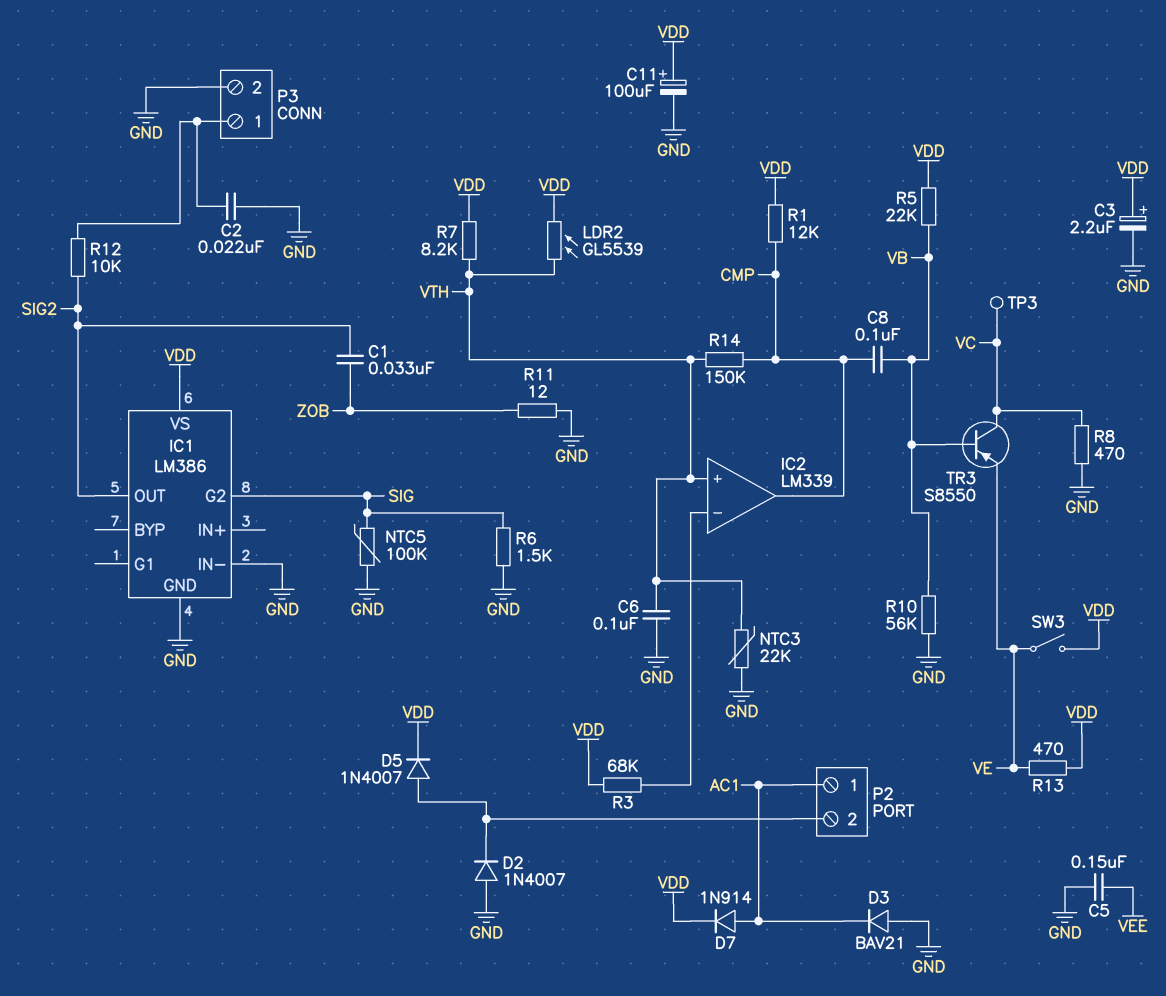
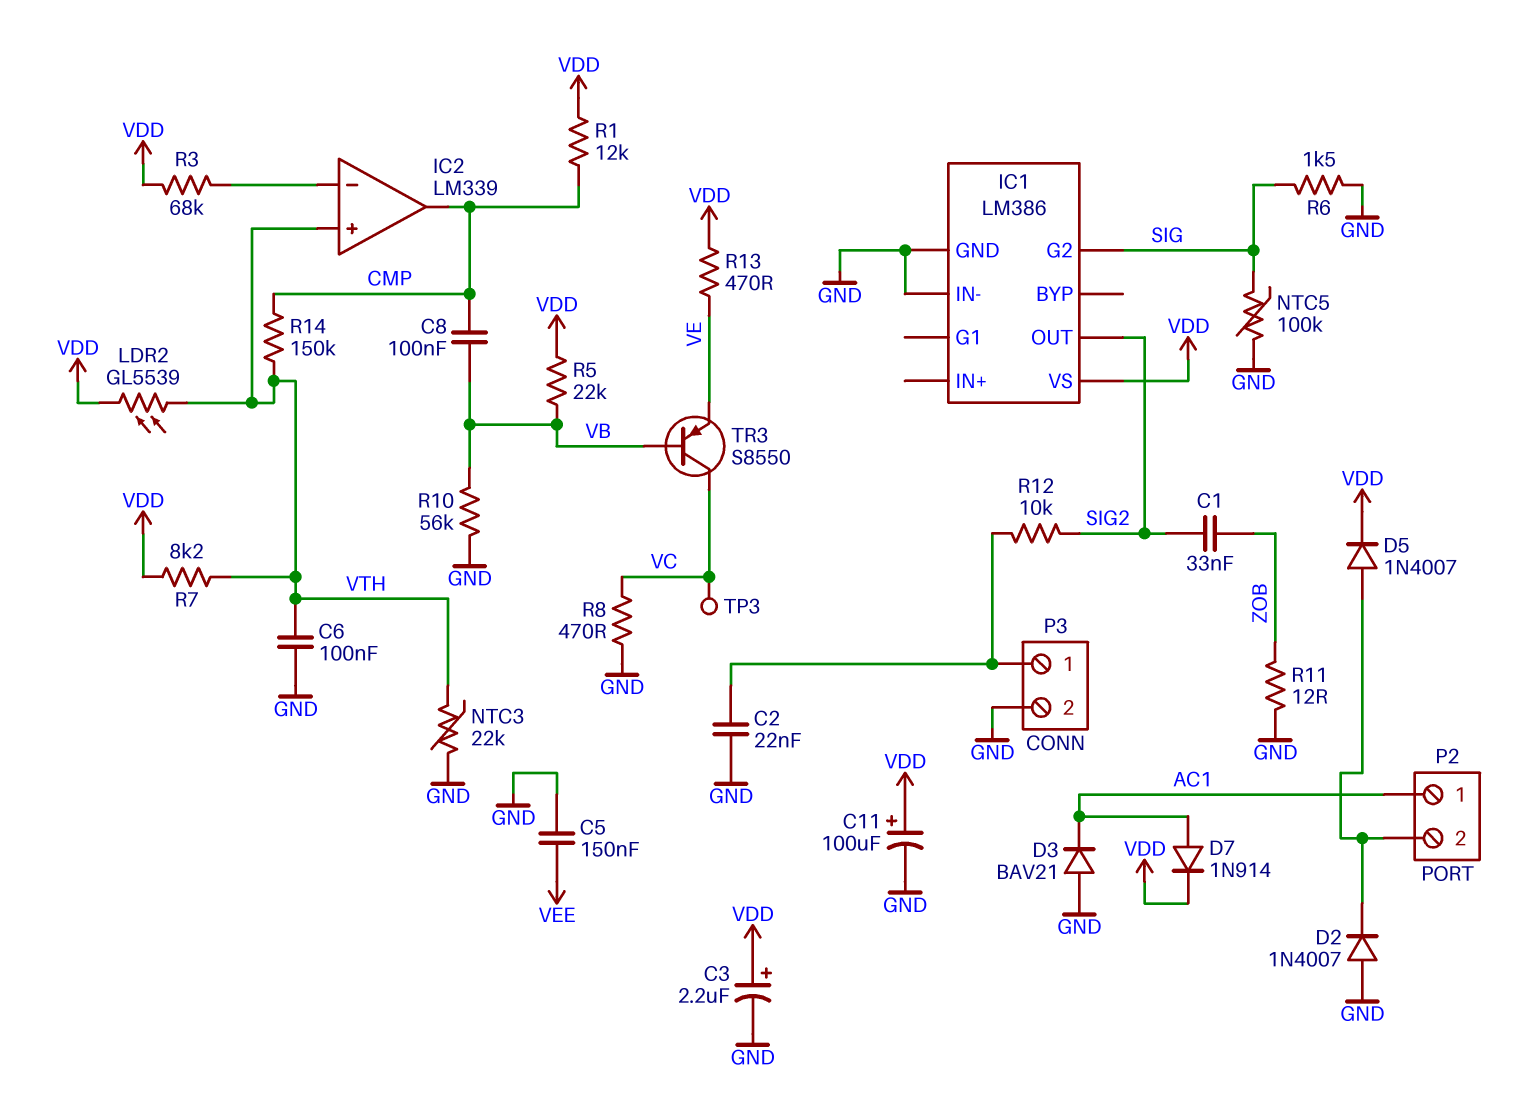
SW3: switch (VDD, VE) -> none

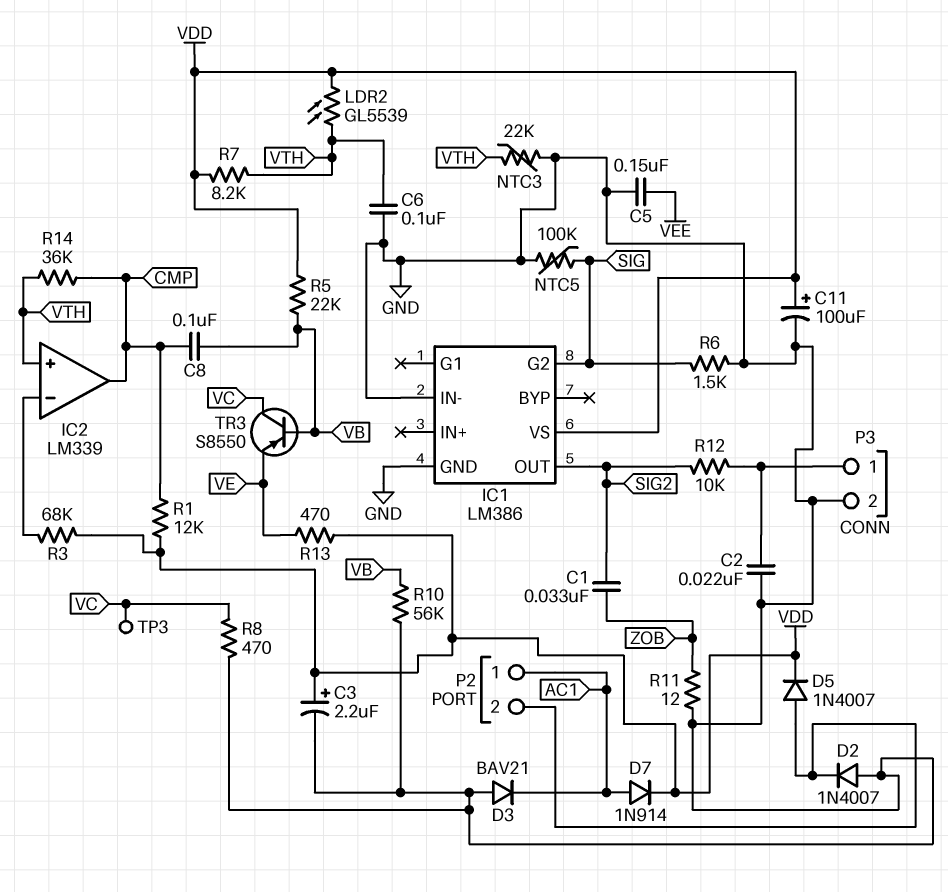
R14: 150k (CMP, VTH) -> 36k (CMP, VTH)

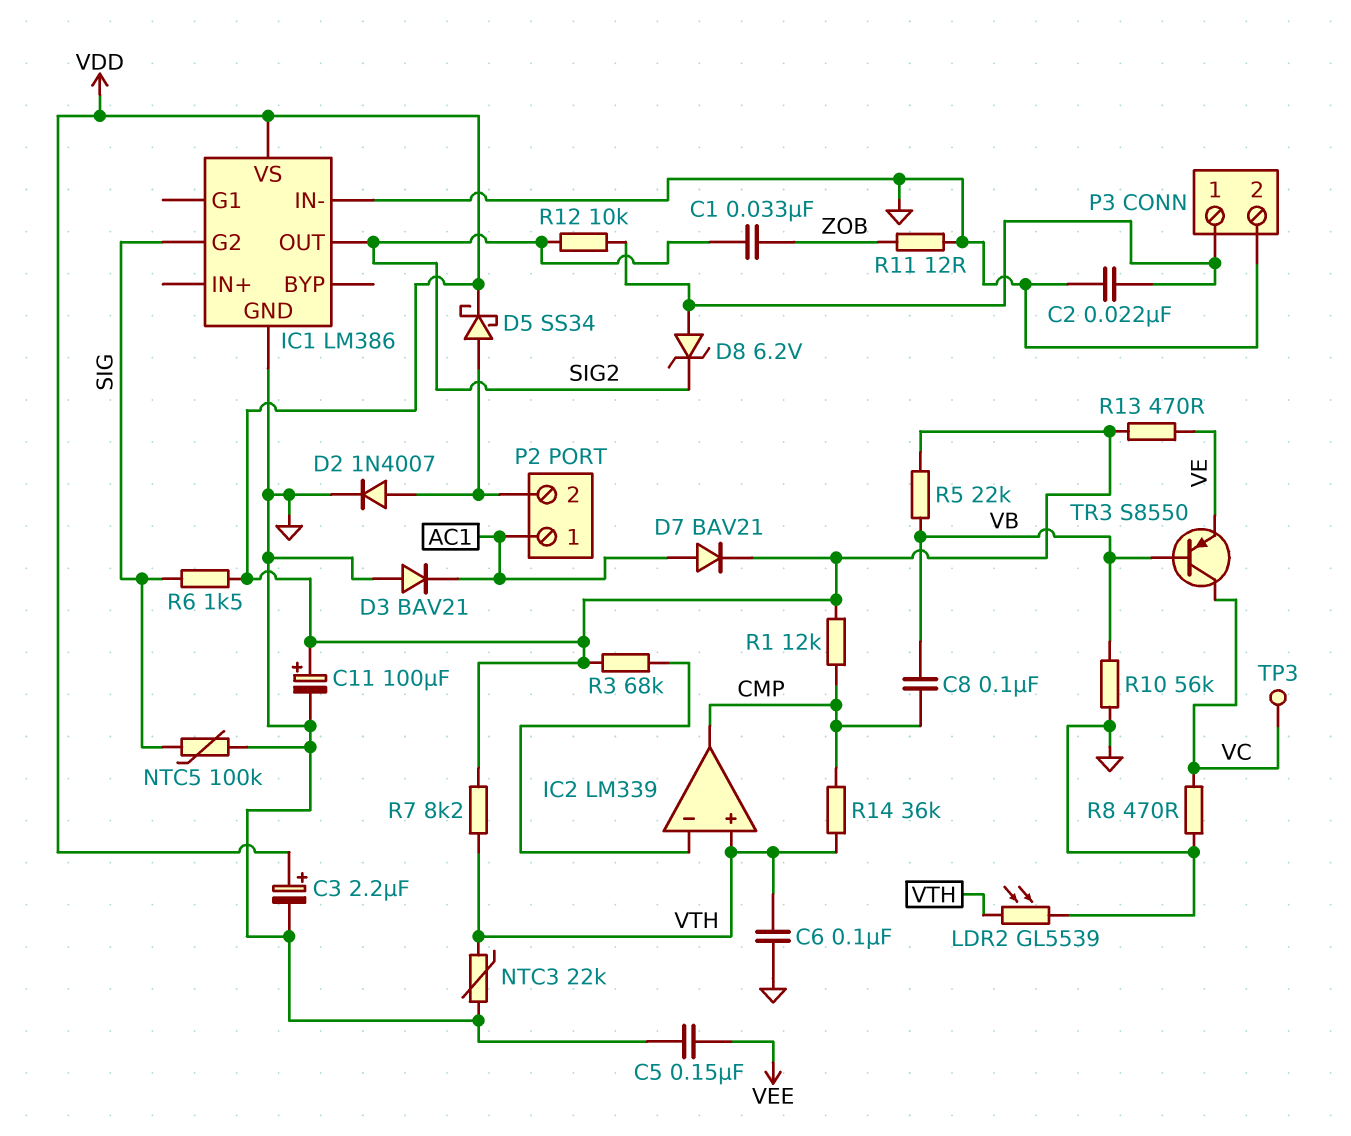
D2: diode 1N4007 (A GND, K P2/2) -> diode 1N4007 (A P2/2, K GND)
D5: diode 1N4007 (A P2/2, K VDD) -> schottky SS34 (A P2/2, K VDD)
D7: diode 1N914 (A AC1, K VDD) -> diode BAV21 (A AC1, K VDD)
D8: none -> zener 6.2V (A P3/1, K SIG2)
LDR2: GL5539 (VDD, VTH) -> GL5539 (GND, VTH)
R6: 1.5k (GND, SIG) -> 1.5k (SIG, VDD)

